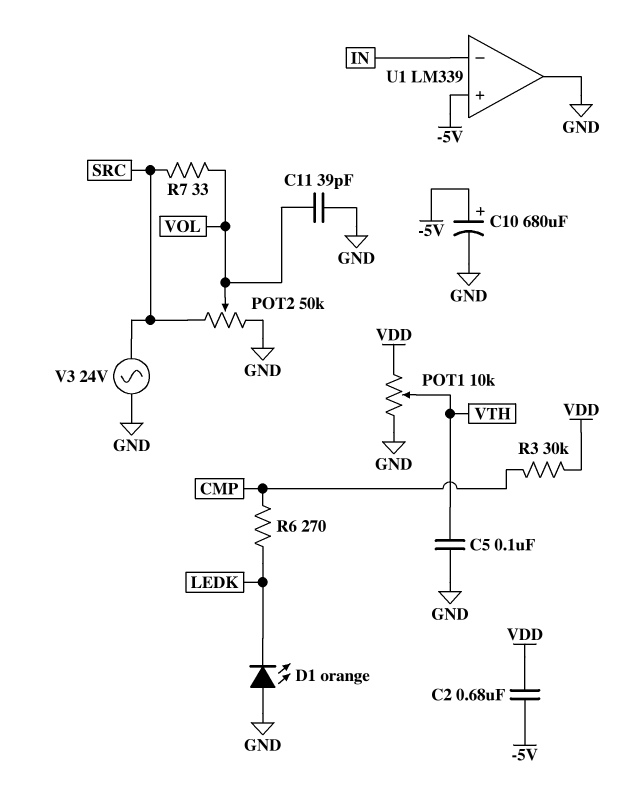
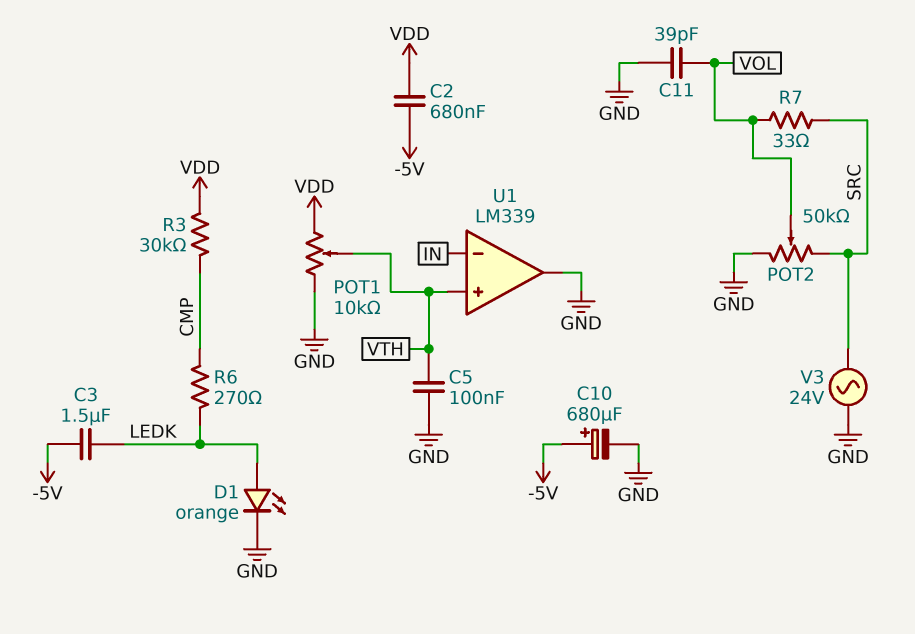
C3: none -> 1.5uF (-5V, LEDK)
D1: LED orange (A GND, K LEDK) -> LED orange (A LEDK, K GND)
U1 pin in+: -5V -> VTH

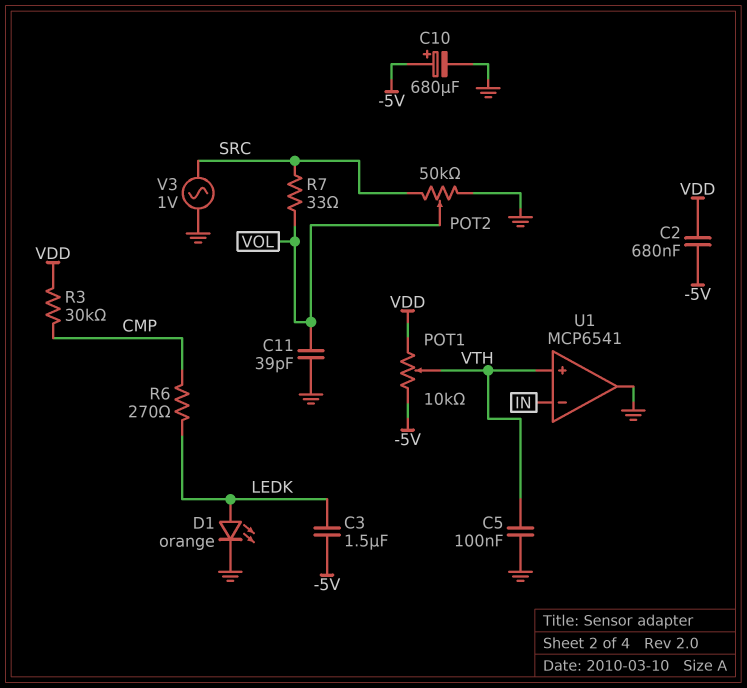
POT1: 10k (GND, VDD, wiper VTH) -> 10k (-5V, VDD, wiper VTH)
U1: LM339 -> MCP6541
V3: AC 24V (GND, SRC) -> AC 1V (GND, SRC)

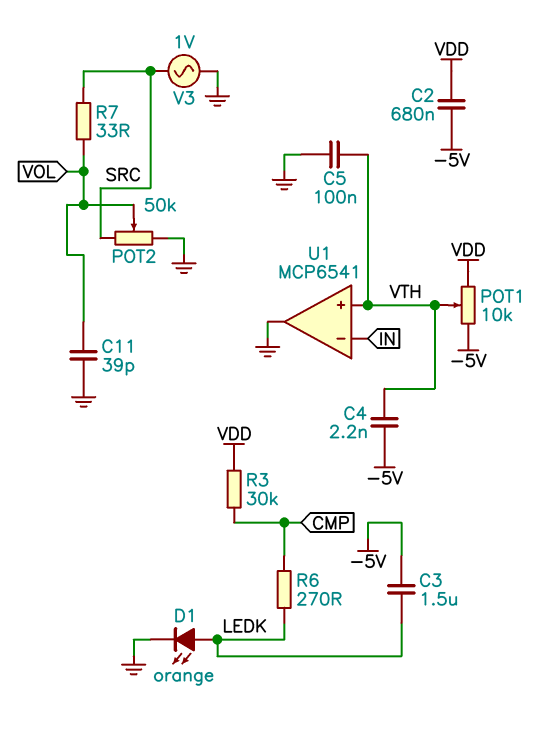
C4: none -> 2.2nF (-5V, VTH)
C10: 680uF (plus -5V, minus GND) -> none

